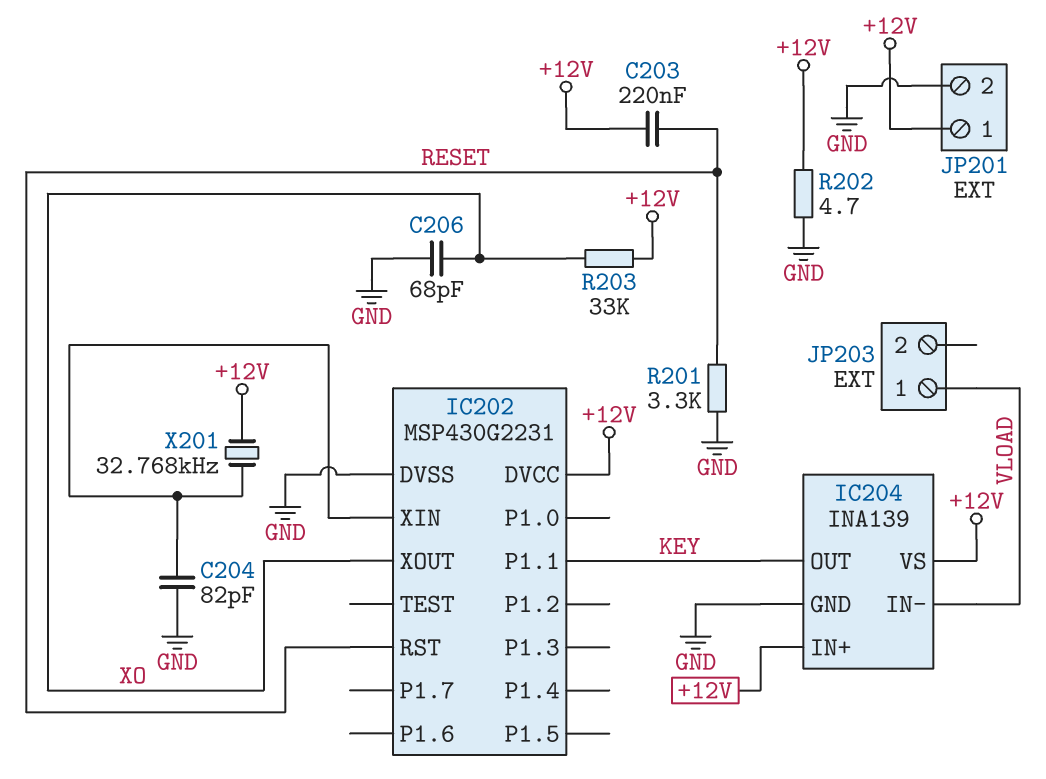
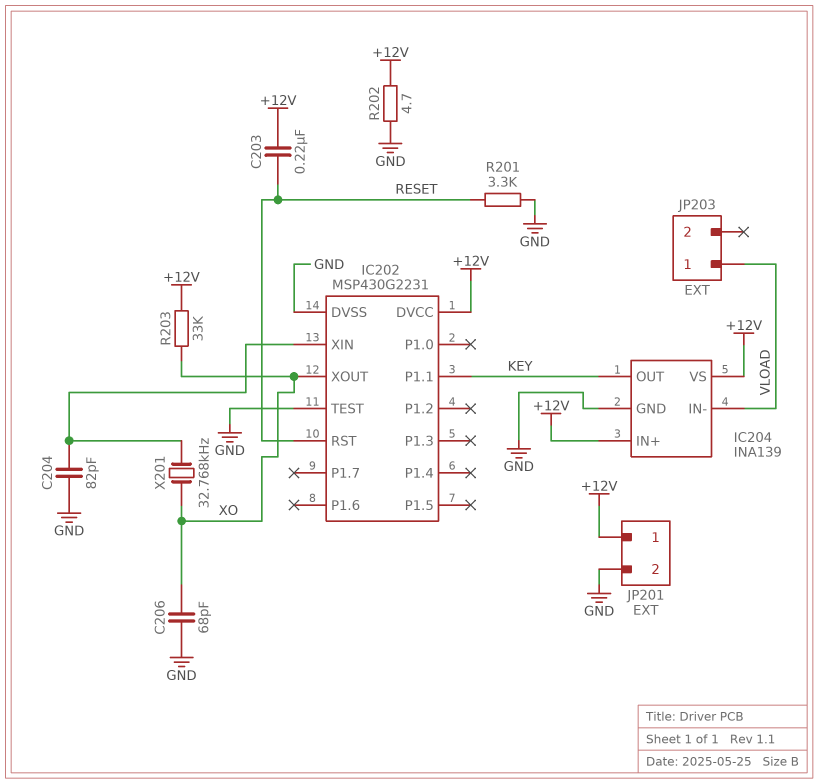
IC202 pin TEST: none -> GND
X201: 32.768kHz (+12V, IC202/XIN) -> 32.768kHz (IC202/XIN, XO)

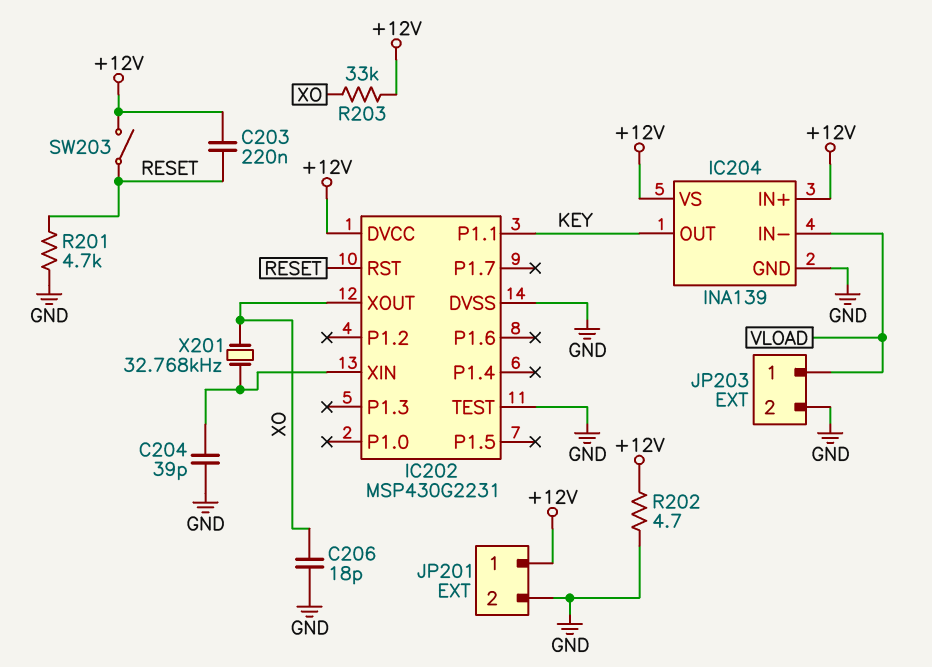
C204: 82pF (GND, IC202/XIN) -> 39pF (GND, IC202/XIN)
C206: 68pF (GND, XO) -> 18pF (GND, XO)
JP203 pin 2: none -> GND
R201: 3.3k (GND, RESET) -> 4.7k (GND, RESET)
SW203: none -> switch (+12V, RESET)

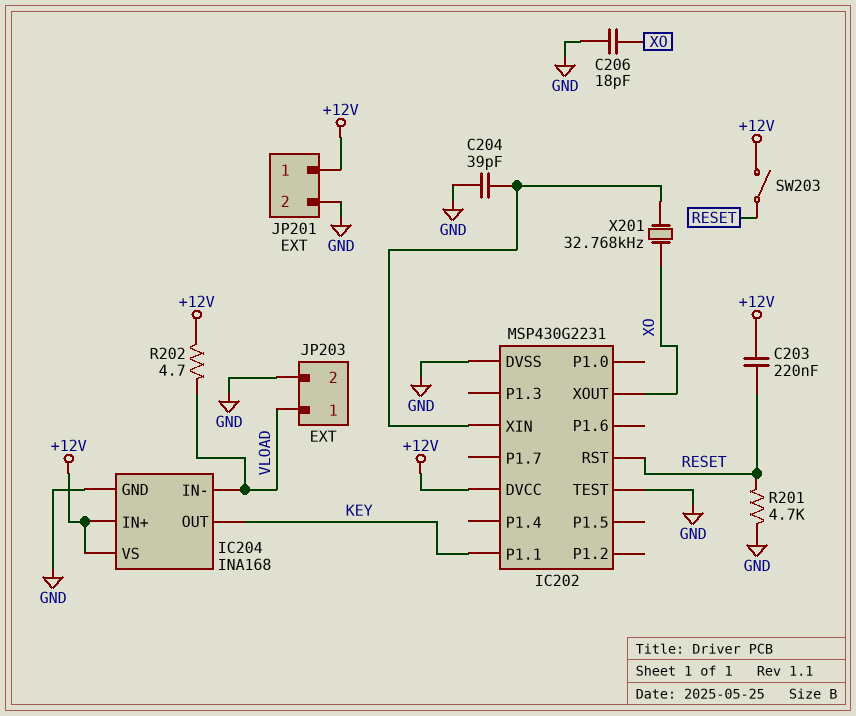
IC204: INA139 -> INA168
R202: 4.7 (+12V, GND) -> 4.7 (+12V, VLOAD)
R203: 33k (+12V, XO) -> none

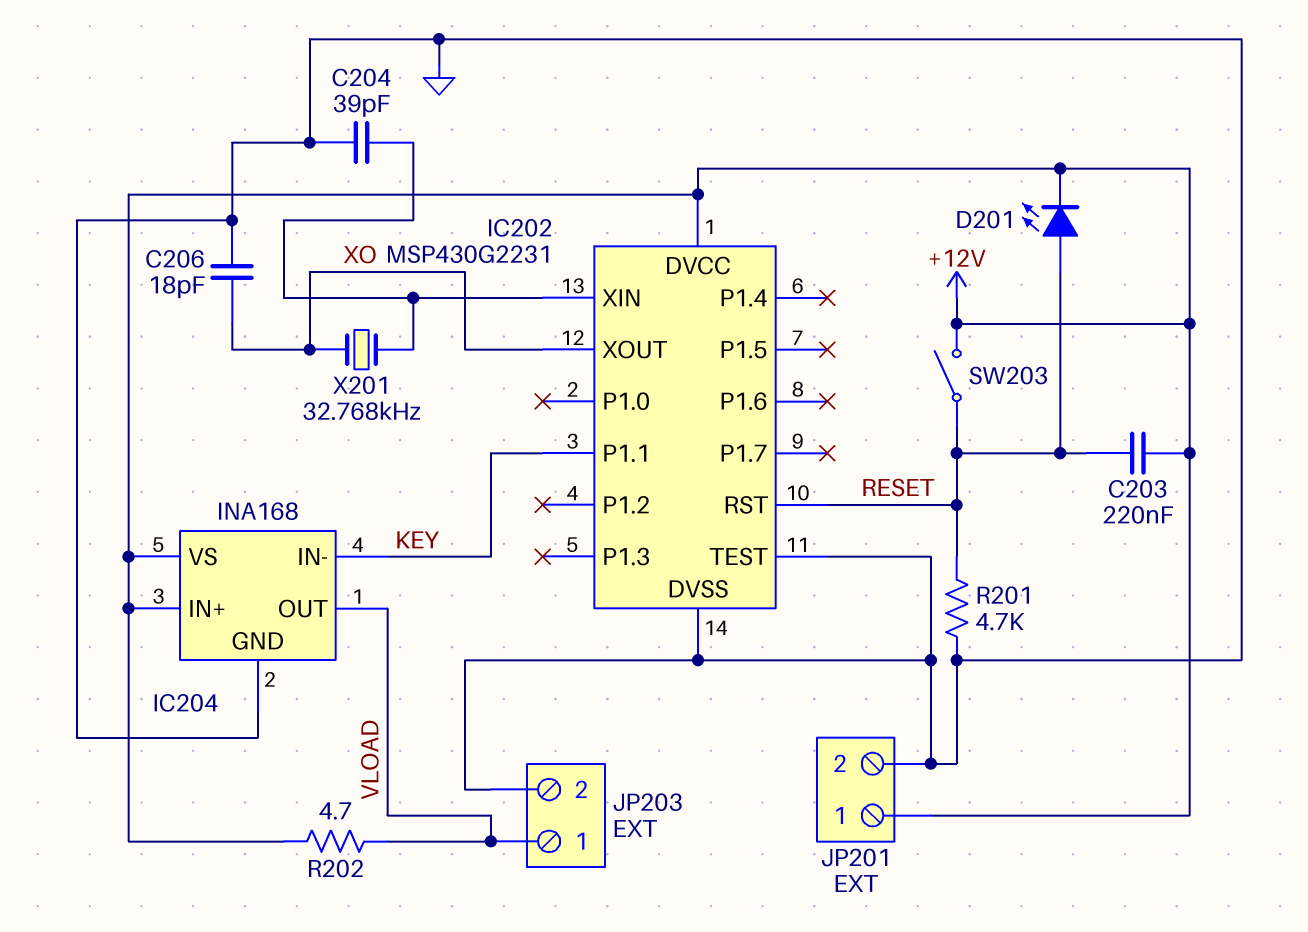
D201: none -> LED (A RESET, K +12V)
IC204 pin IN-: VLOAD -> KEY
IC204 pin OUT: KEY -> VLOAD

